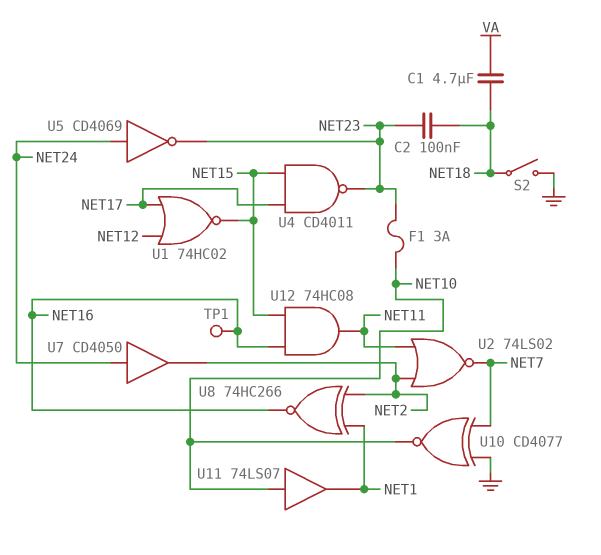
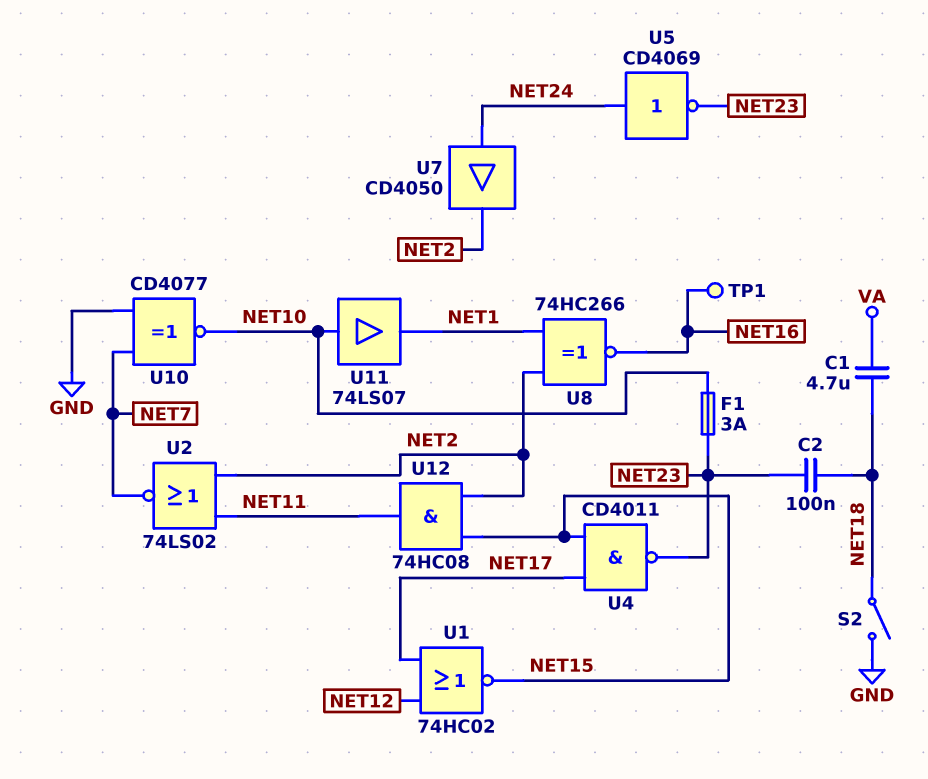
U12: AND 74HC08 (in NET15, in NET16, out NET11) -> AND 74HC08 (in NET2, in NET15, out NET11)

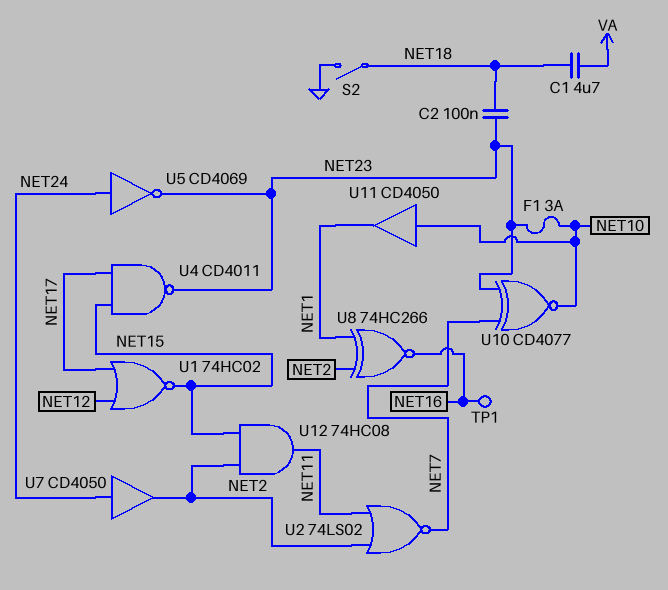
U10: XNOR CD4077 (in GND, in NET7, out NET10) -> XNOR CD4077 (in NET7, in NET23, out NET10)
U11: buffer 74LS07 (in NET10, out NET1) -> buffer CD4050 (in NET10, out NET1)

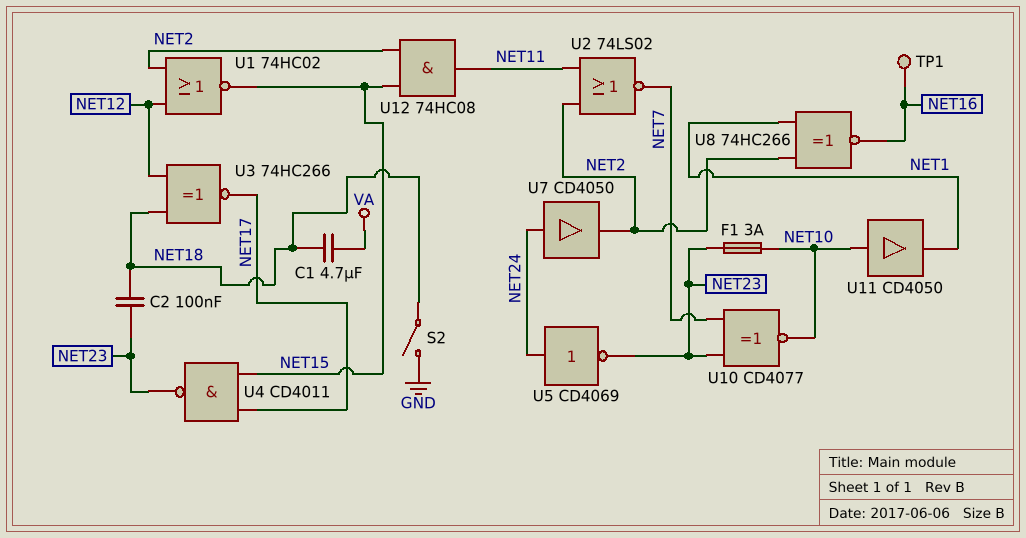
U1: NOR 74HC02 (in NET12, in NET17, out NET15) -> NOR 74HC02 (in NET2, in NET12, out NET15)
U3: none -> XNOR 74HC266 (in NET12, in NET18, out NET17)

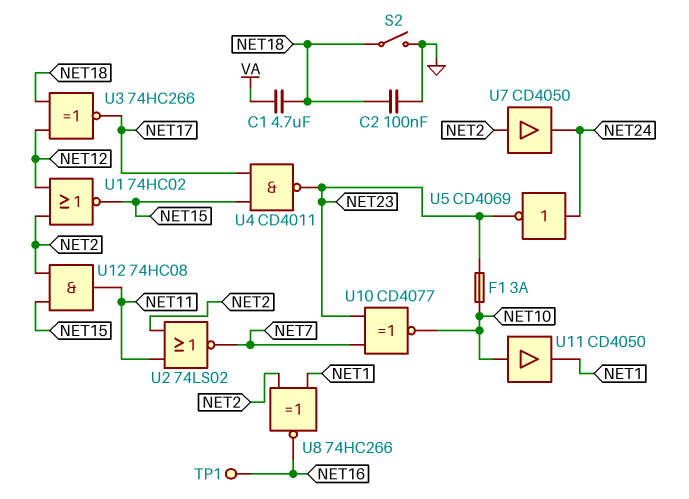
C2: 100nF (NET18, NET23) -> 100nF (GND, NET18)
U7: buffer CD4050 (in NET24, out NET2) -> buffer CD4050 (in NET2, out NET24)

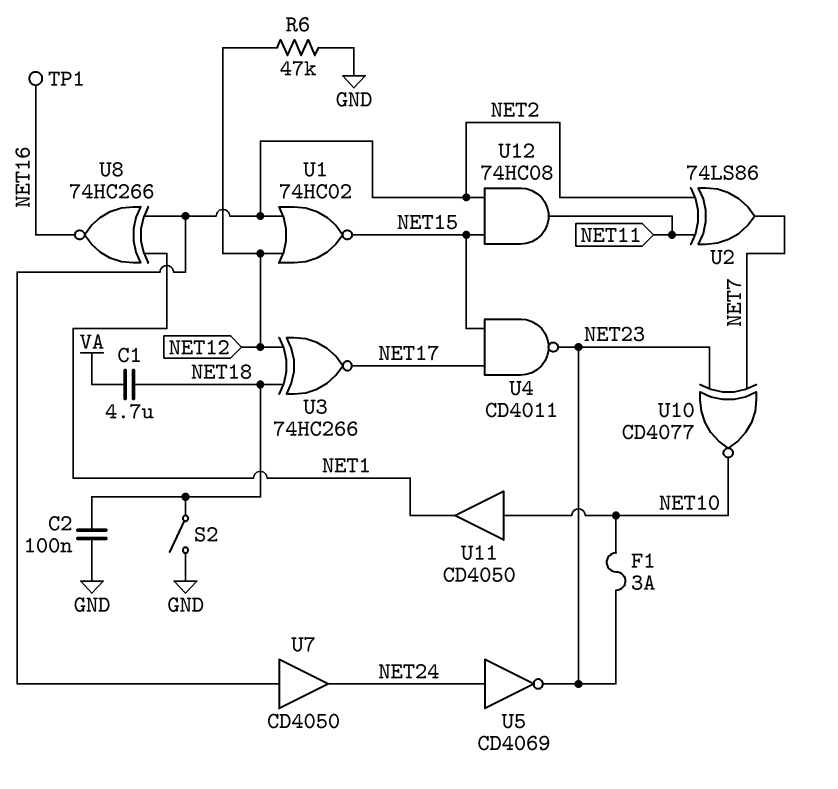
R6: none -> 47k (GND, NET12)
U2: NOR 74LS02 (in NET2, in NET11, out NET7) -> XOR 74LS86 (in NET2, in NET11, out NET7)

